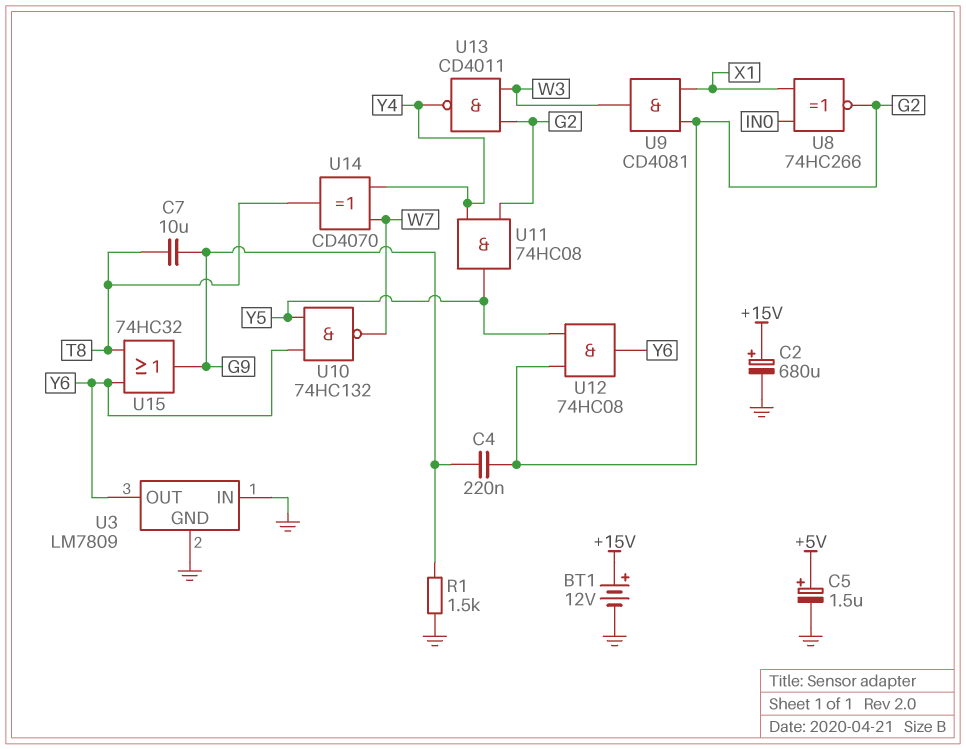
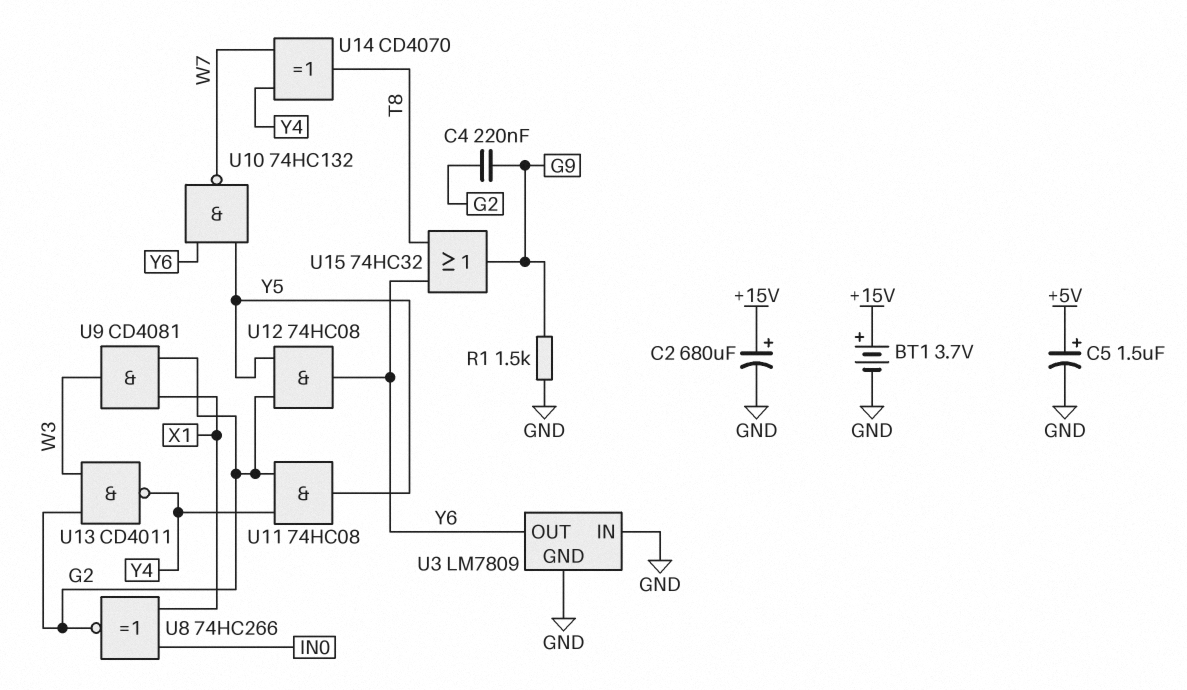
BT1: 12V (plus +15V, minus GND) -> 3.7V (plus +15V, minus GND)
C7: 10uF (G9, T8) -> none

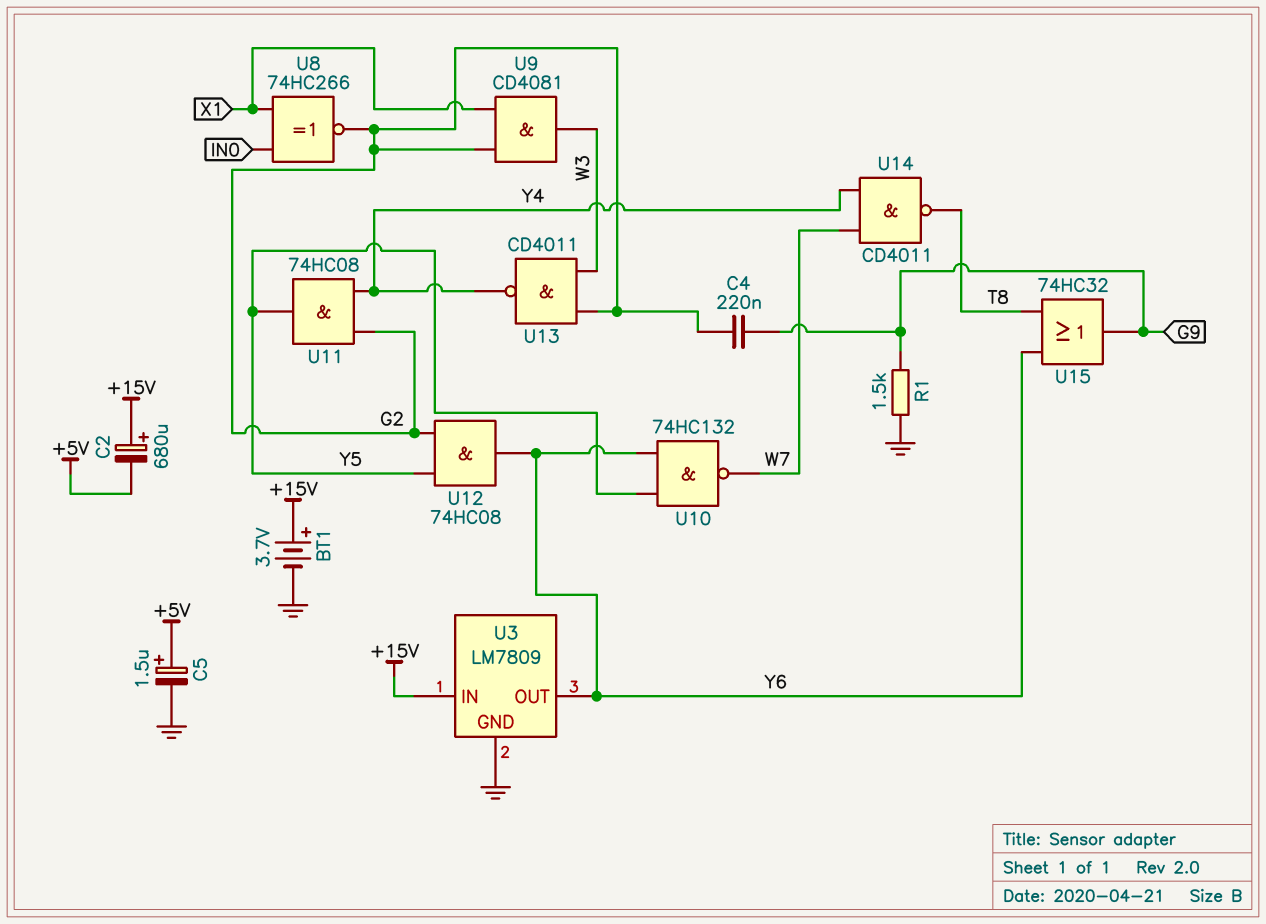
C2: 680uF (plus +15V, minus GND) -> 680uF (plus +15V, minus +5V)
U3 pin IN: GND -> +15V
U14: XOR CD4070 (in W7, in Y4, out T8) -> NAND CD4011 (in W7, in Y4, out T8)

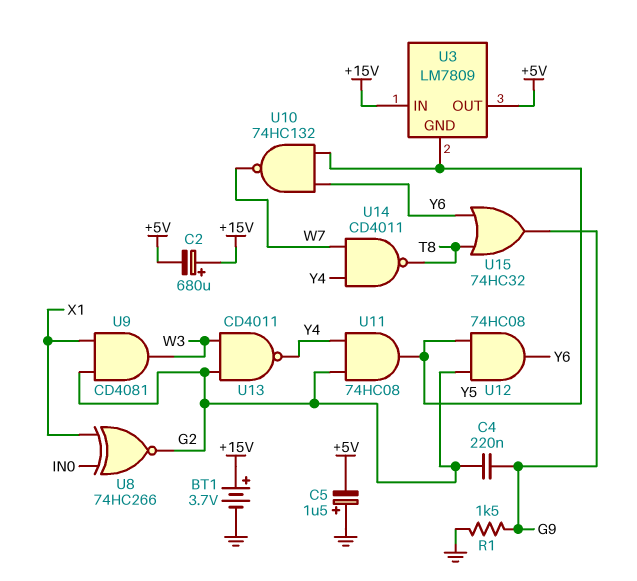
C5: 1.5uF (plus +5V, minus GND) -> 1.5uF (plus GND, minus +5V)
U3 pin GND: GND -> Y5
U3 pin OUT: Y6 -> +5V

